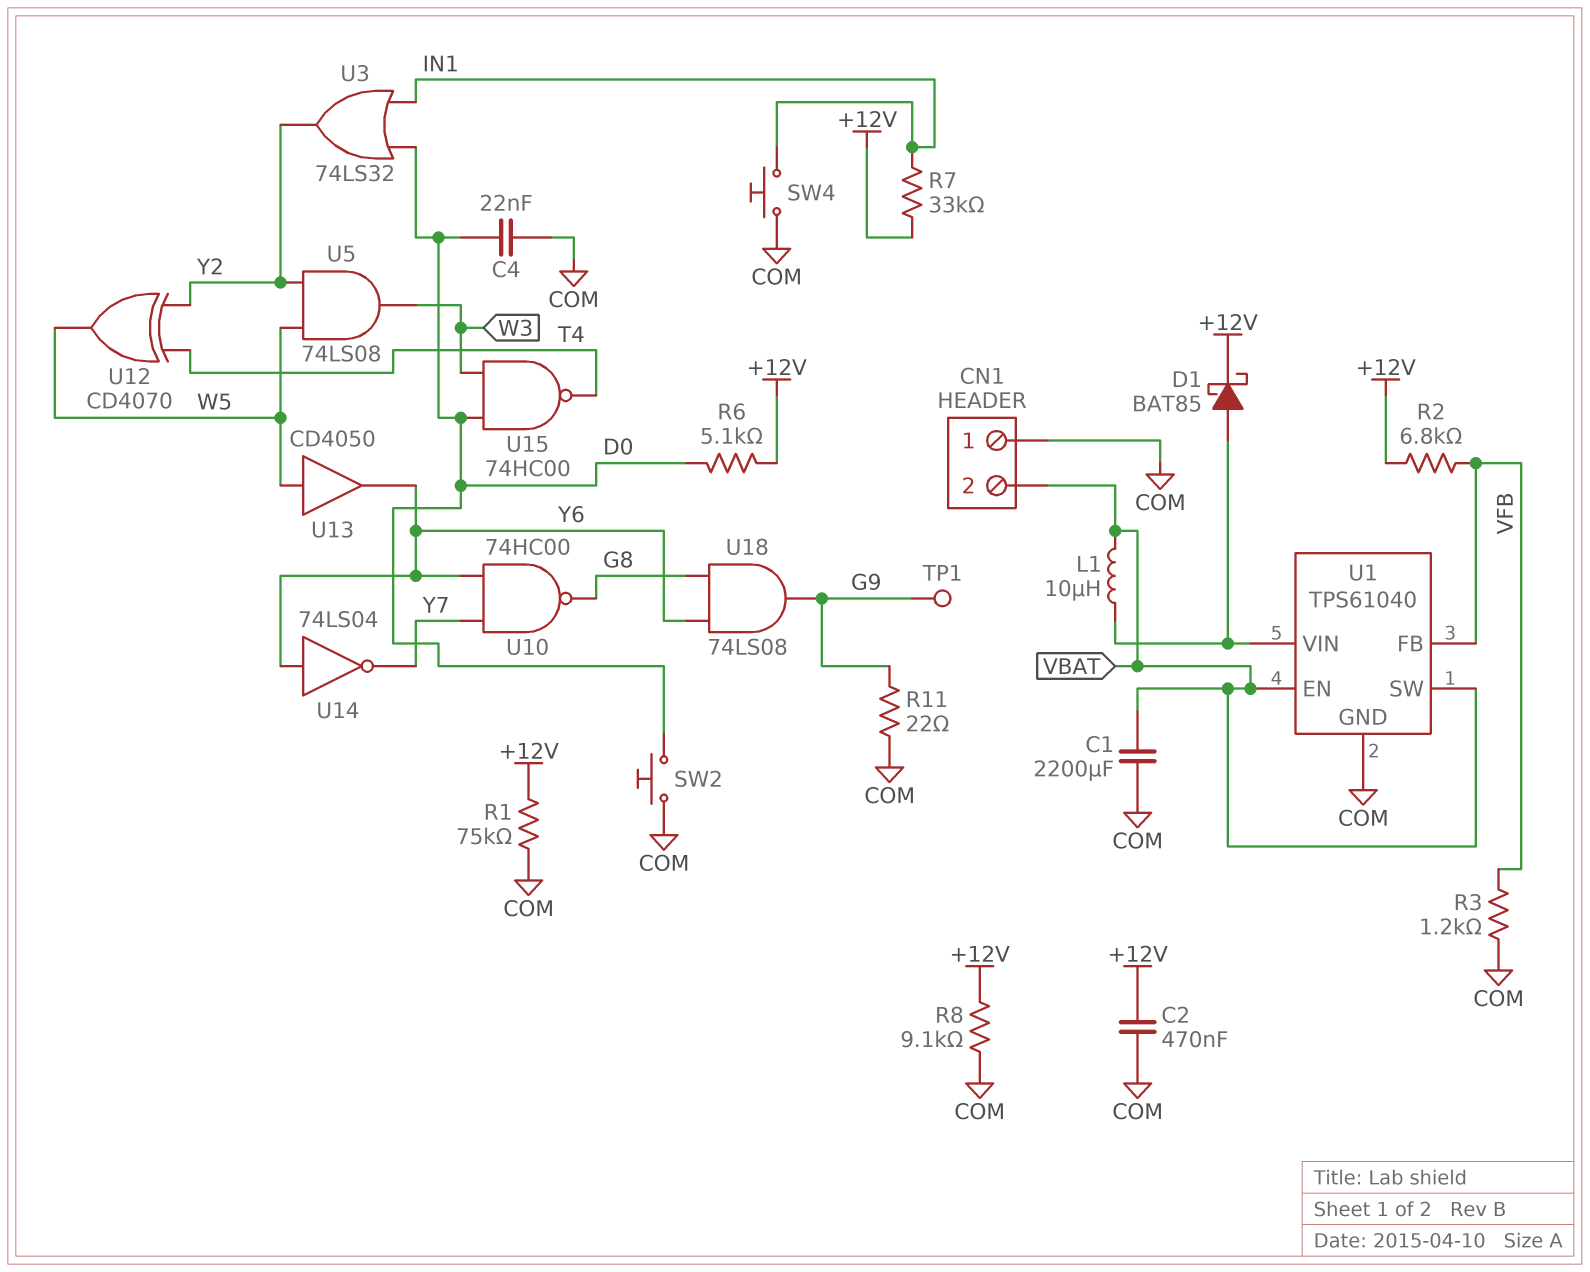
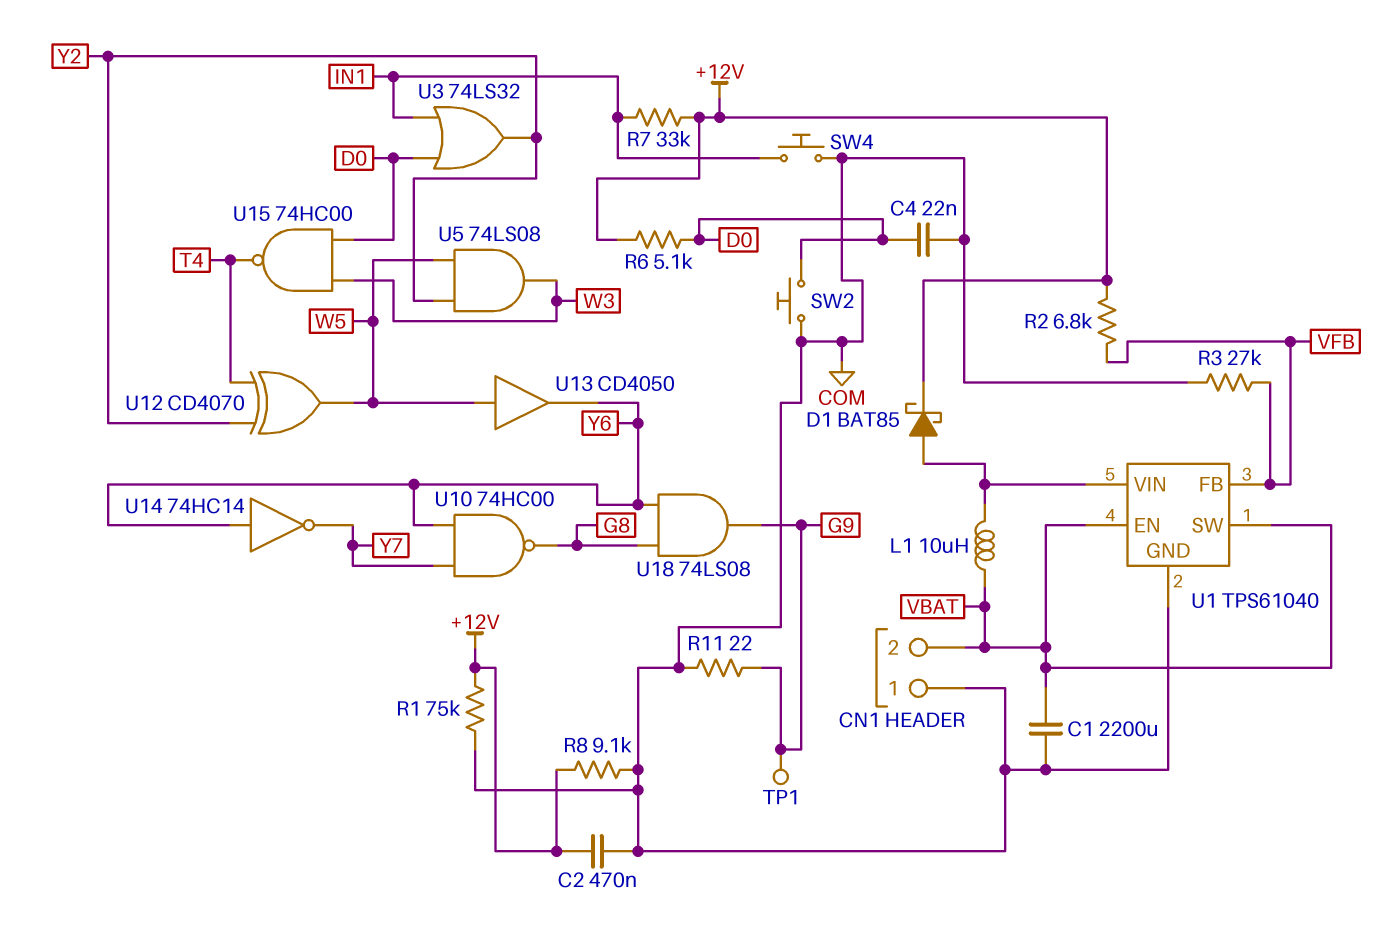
R3: 1.2k (COM, VFB) -> 27k (COM, VFB)
U14: NOT 74LS04 (in Y6, out Y7) -> NOT 74HC14 (in Y6, out Y7)

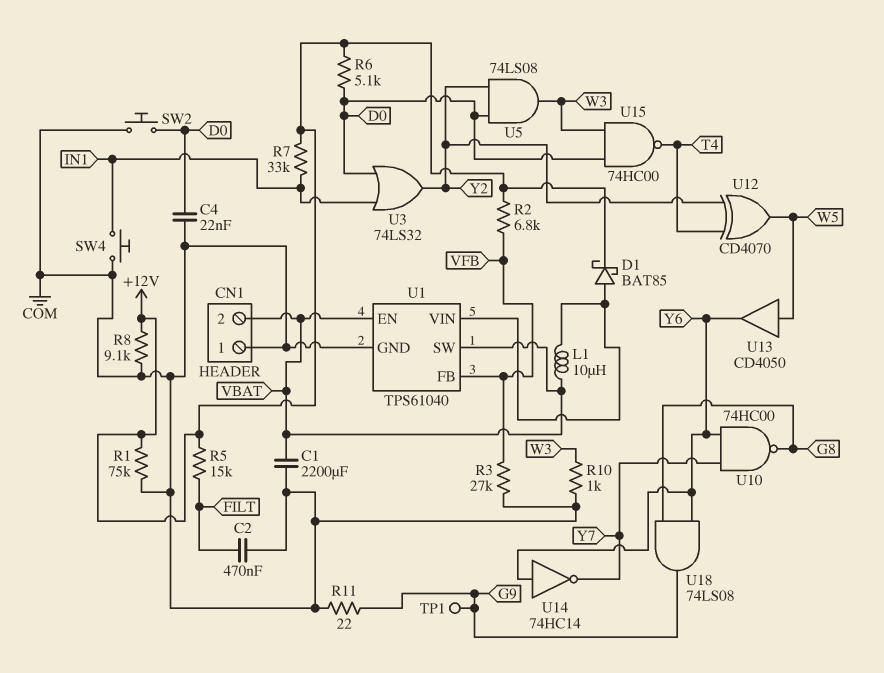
C2: 470nF (+12V, COM) -> 470nF (COM, FILT)
R5: none -> 15k (+12V, FILT)
R10: none -> 1k (COM, W3)
U5: AND 74LS08 (in W5, in Y2, out W3) -> AND 74LS08 (in D0, in Y2, out W3)

